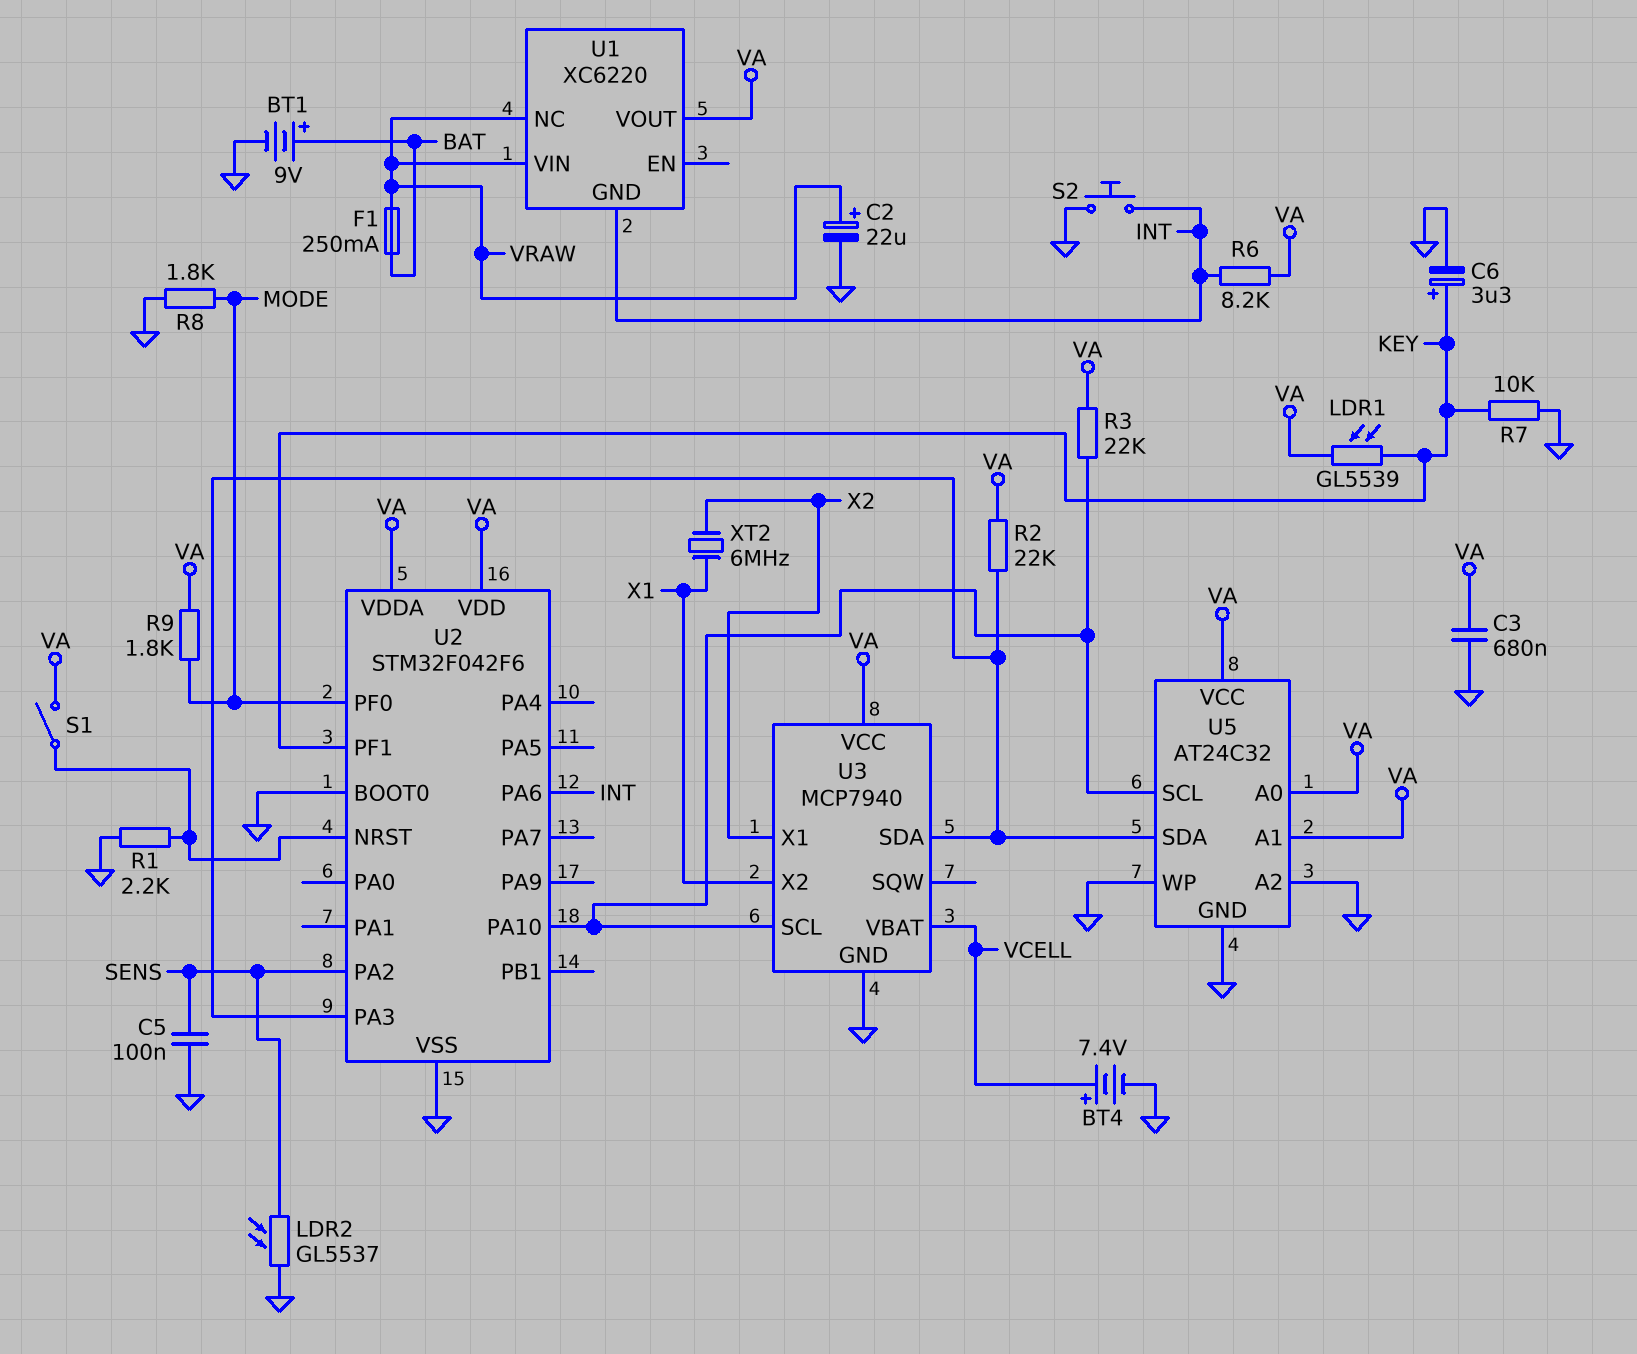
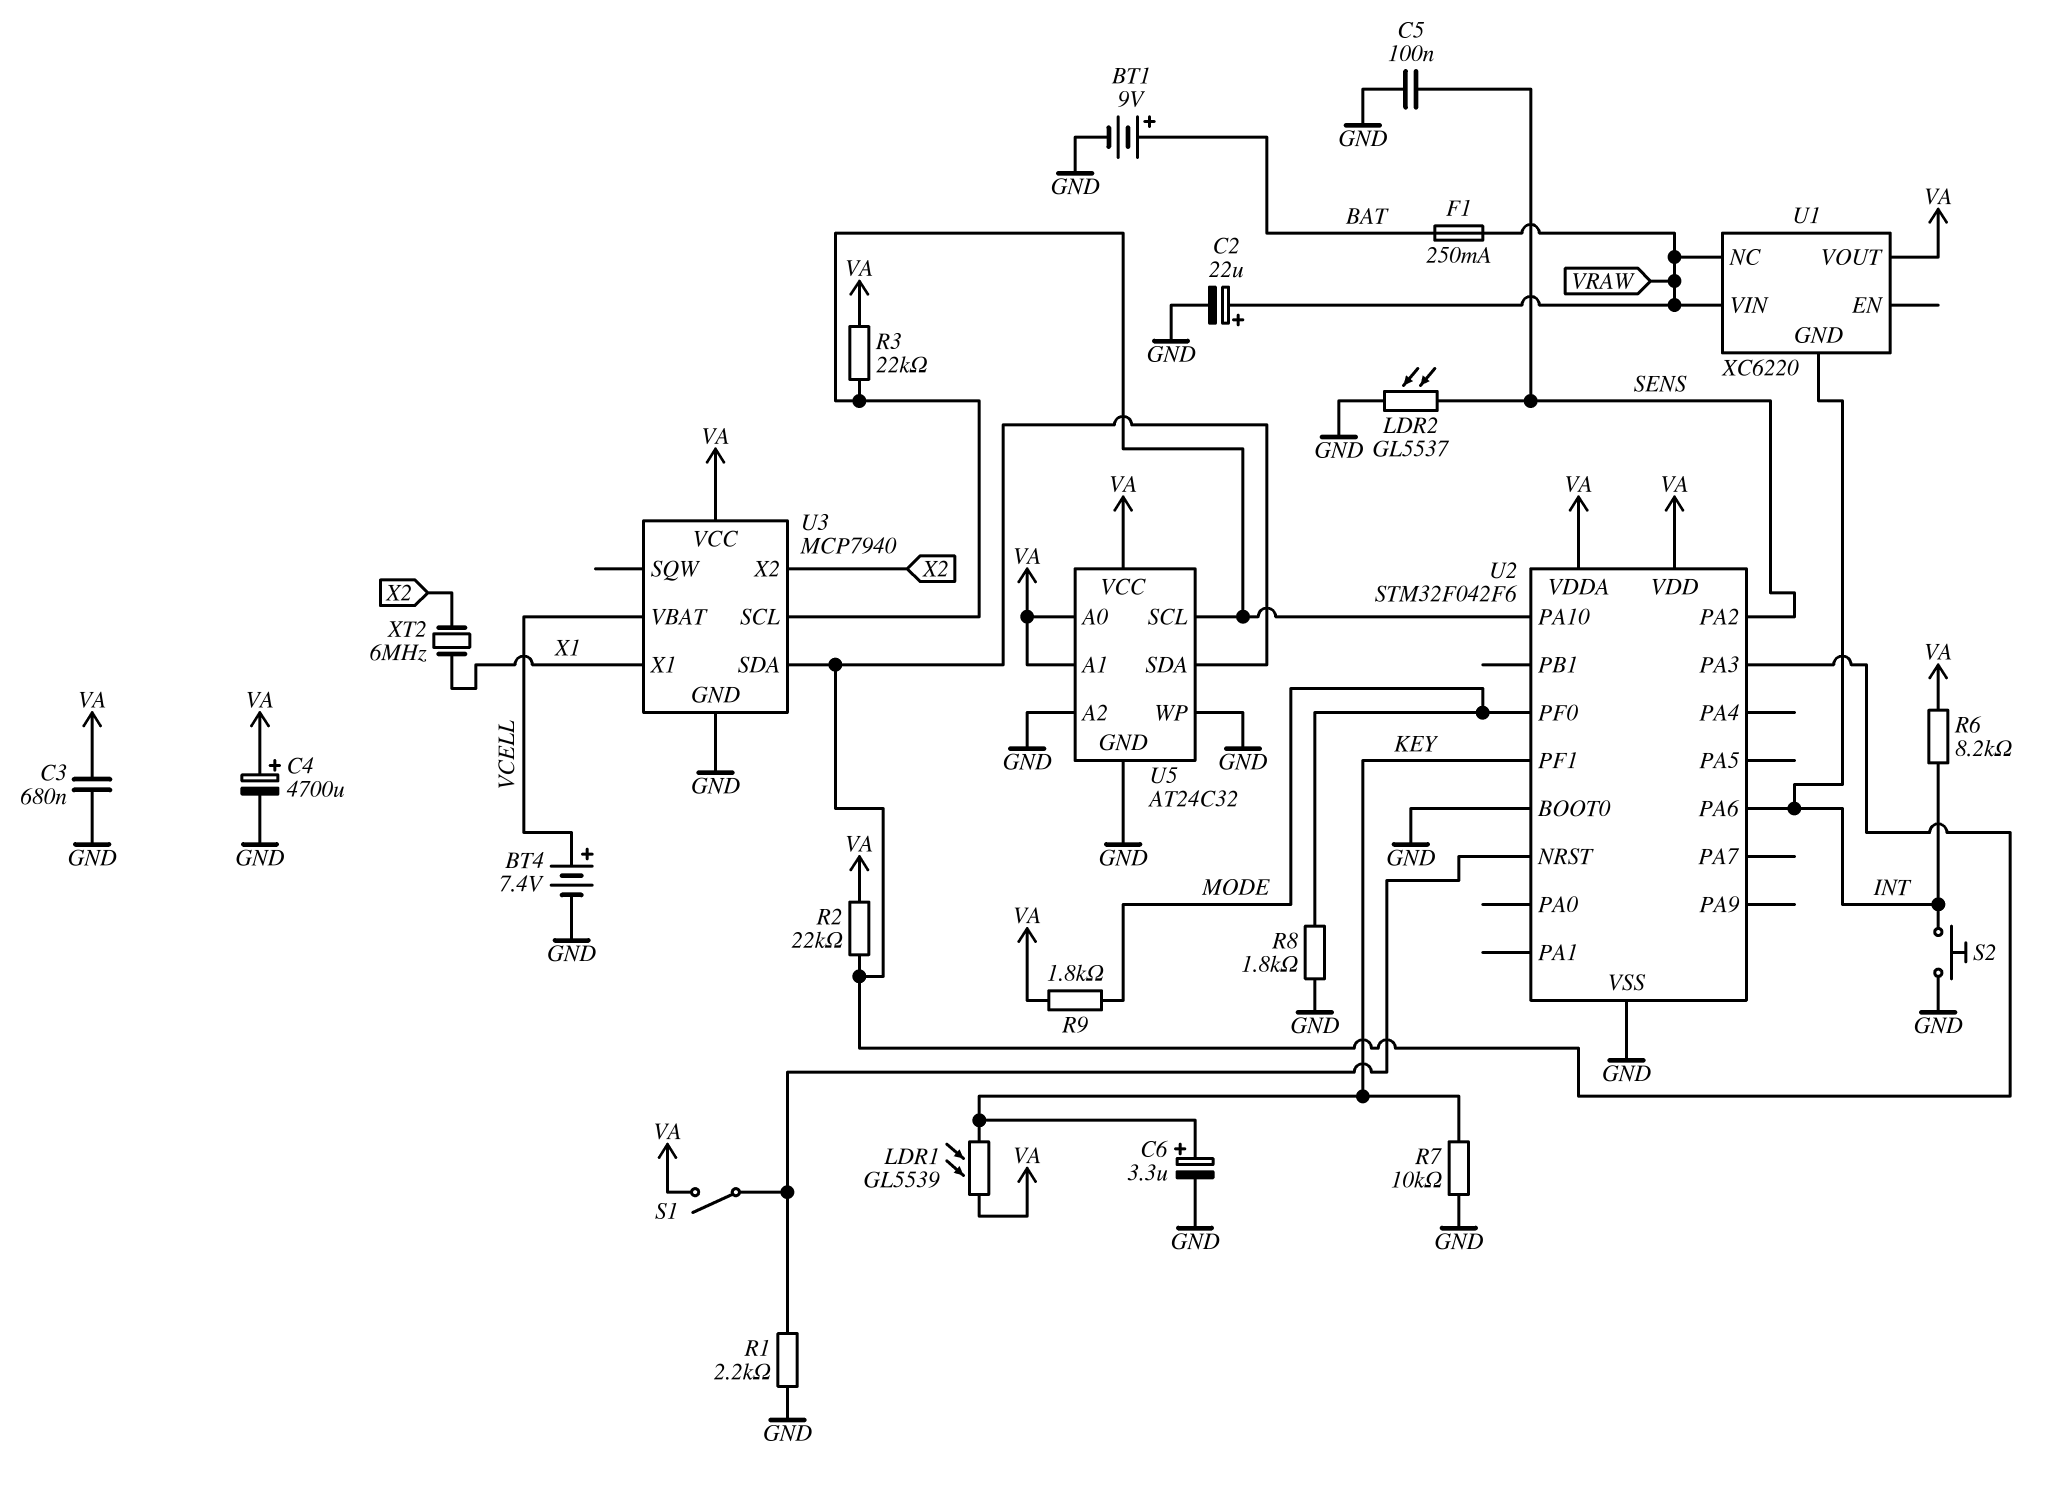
C4: none -> 4700uF (plus VA, minus GND)
U3 pin X1: X2 -> X1
U3 pin X2: X1 -> X2

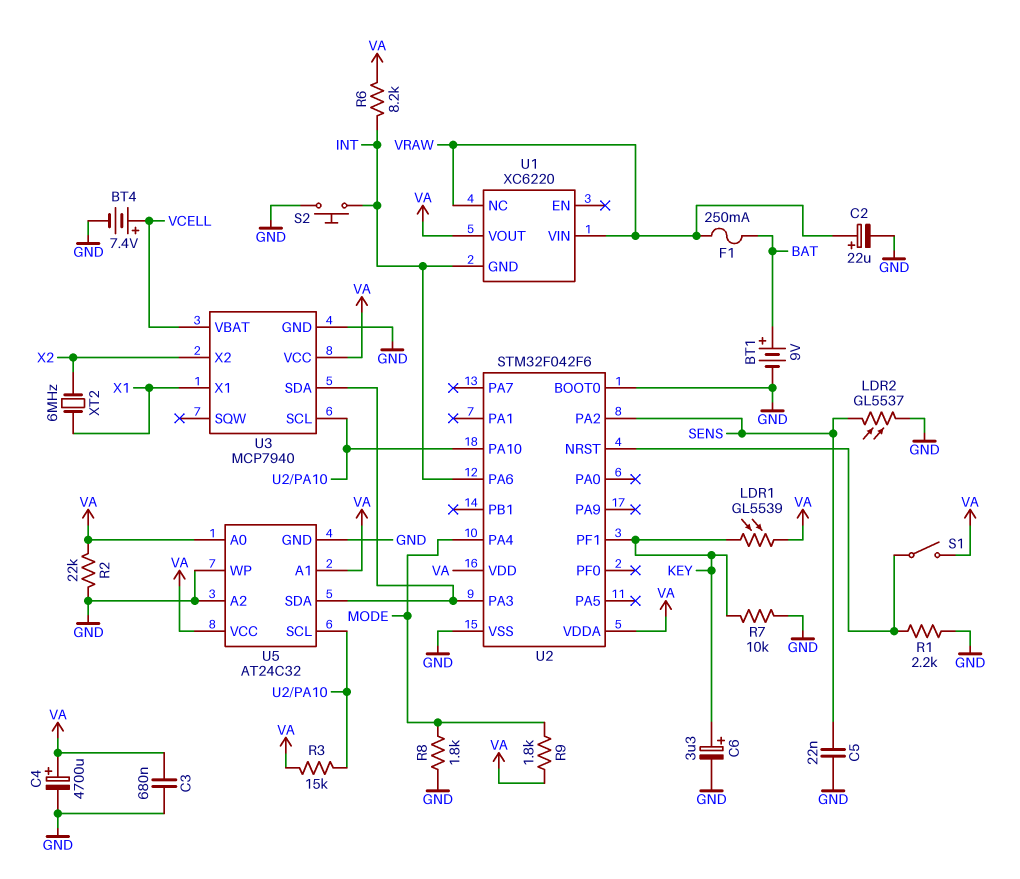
C5: 100nF (GND, SENS) -> 22nF (GND, SENS)
R2: 22k (U2/PA3, VA) -> 22k (GND, VA)
R3: 22k (U2/PA10, VA) -> 15k (U2/PA10, VA)
U2 pin PA4: none -> MODE
U2 pin PF0: MODE -> none

